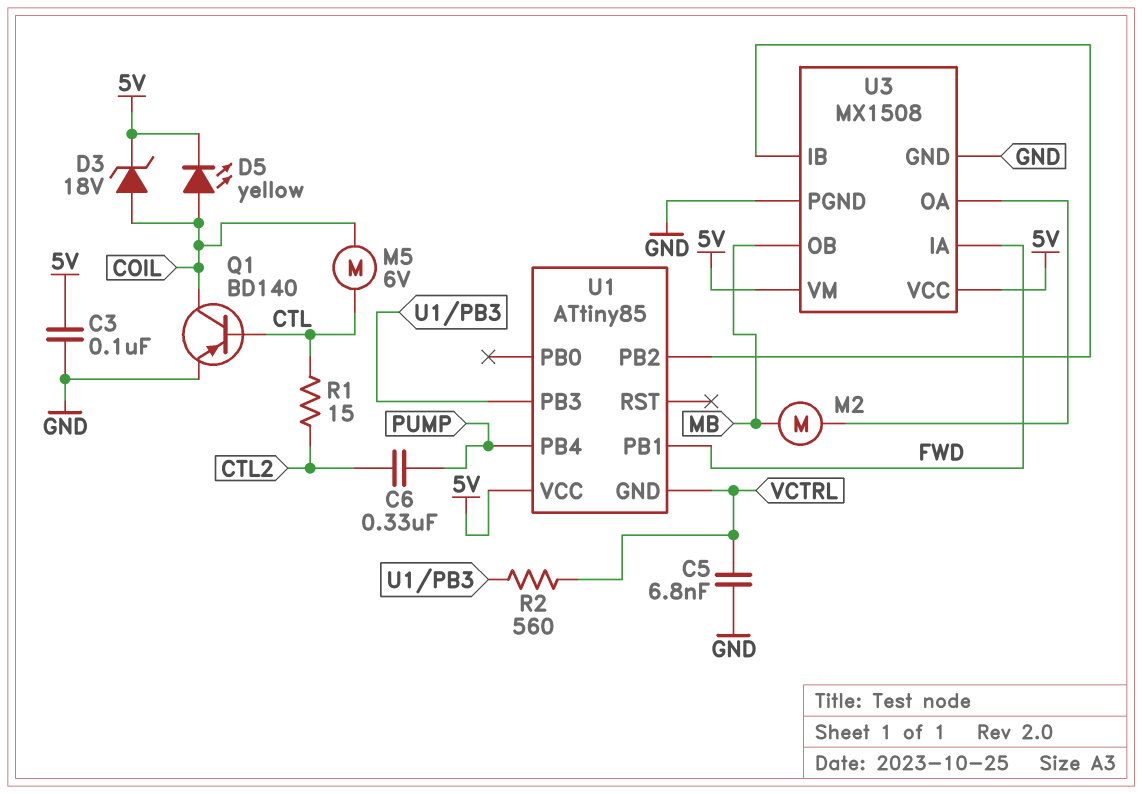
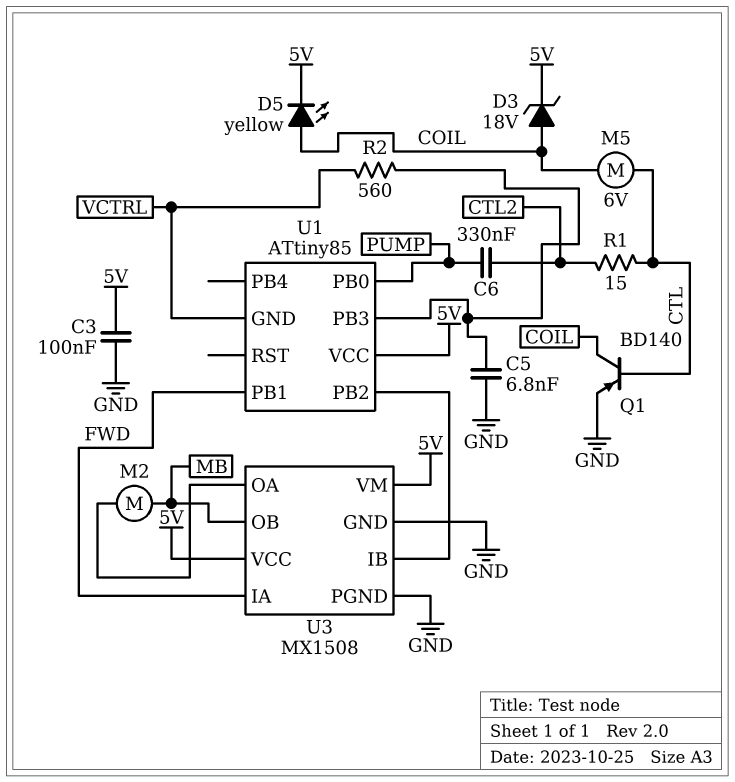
C5: 6.8nF (GND, VCTRL) -> 6.8nF (GND, U1/PB3)
U1 pin PB0: none -> PUMP
U1 pin PB4: PUMP -> none

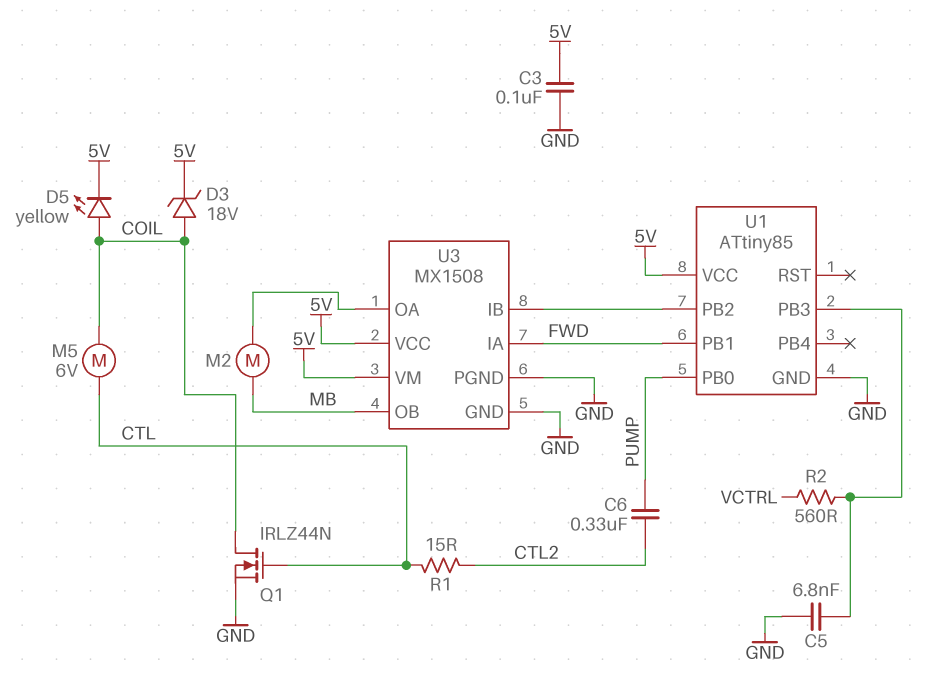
Q1: PNP BD140 (B CTL, C COIL, E GND) -> NMOS IRLZ44N (G CTL, D COIL, S GND)
U1 pin GND: VCTRL -> GND

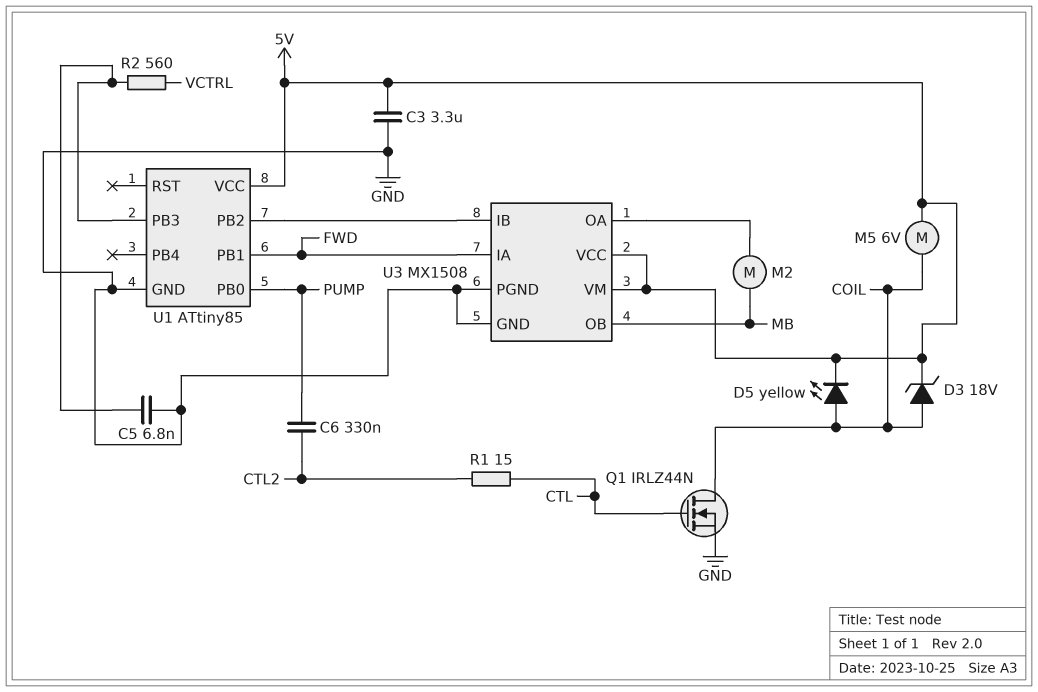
C3: 100nF (5V, GND) -> 3.3uF (5V, GND)
M5: motor 6V (COIL, CTL) -> motor 6V (5V, COIL)

